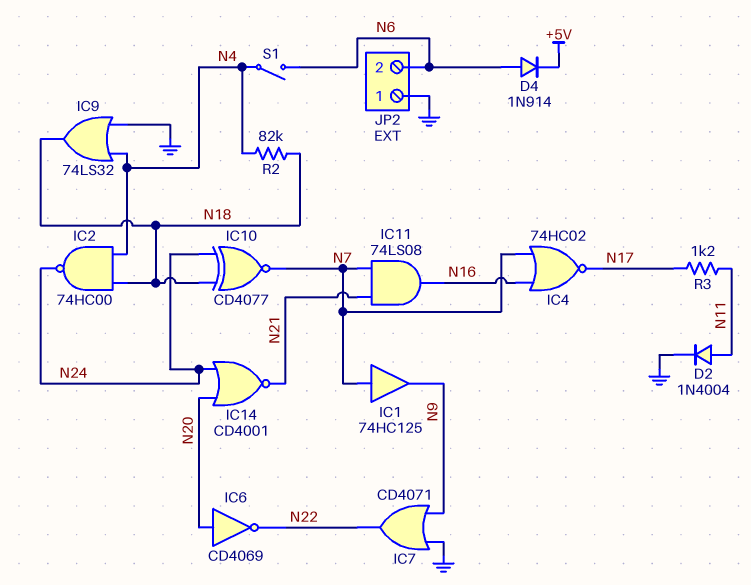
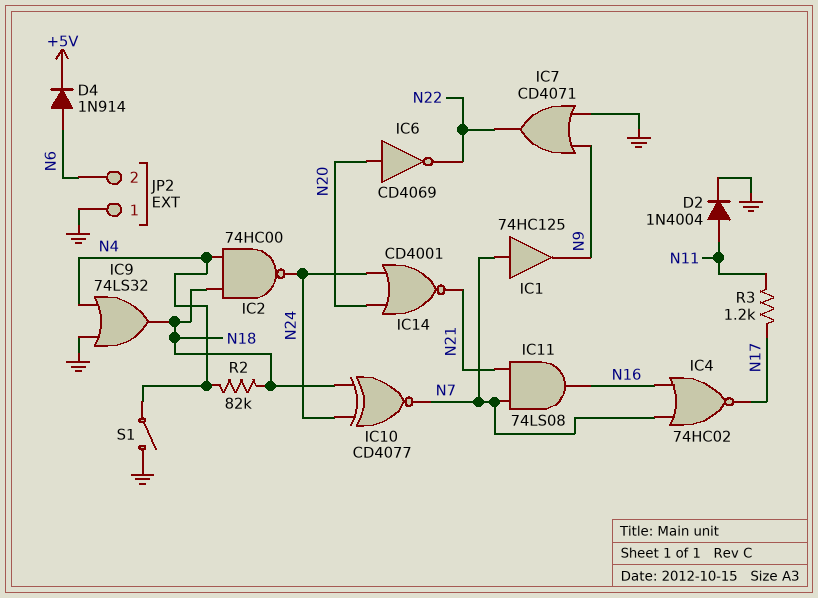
S1: switch (N4, N6) -> switch (GND, N4)

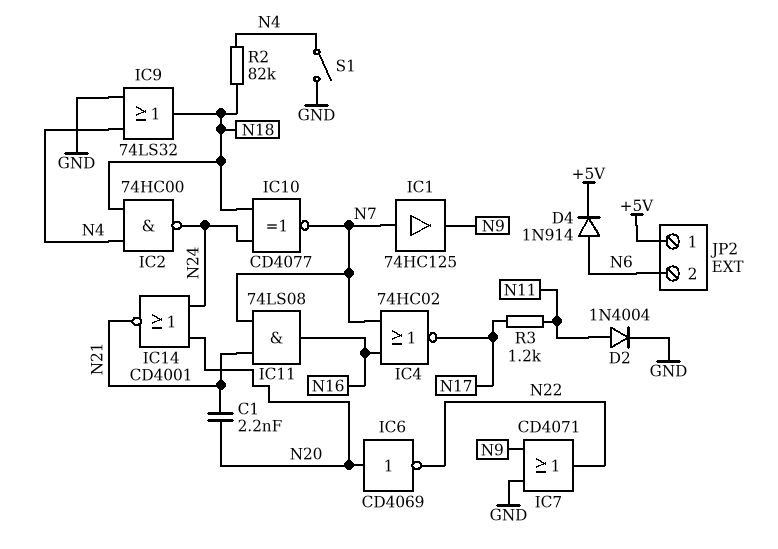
C1: none -> 2.2nF (N20, N21)
JP2 pin 1: GND -> +5V

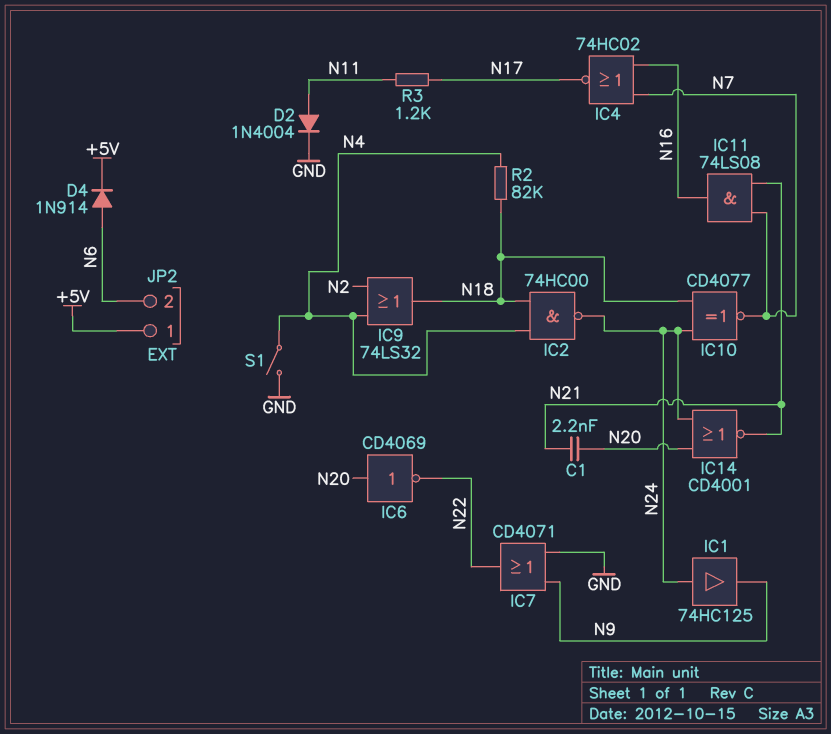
IC1: buffer 74HC125 (in N7, out N9) -> buffer 74HC125 (in N24, out N9)
IC9: OR 74LS32 (in GND, in N4, out N18) -> OR 74LS32 (in N2, in N4, out N18)

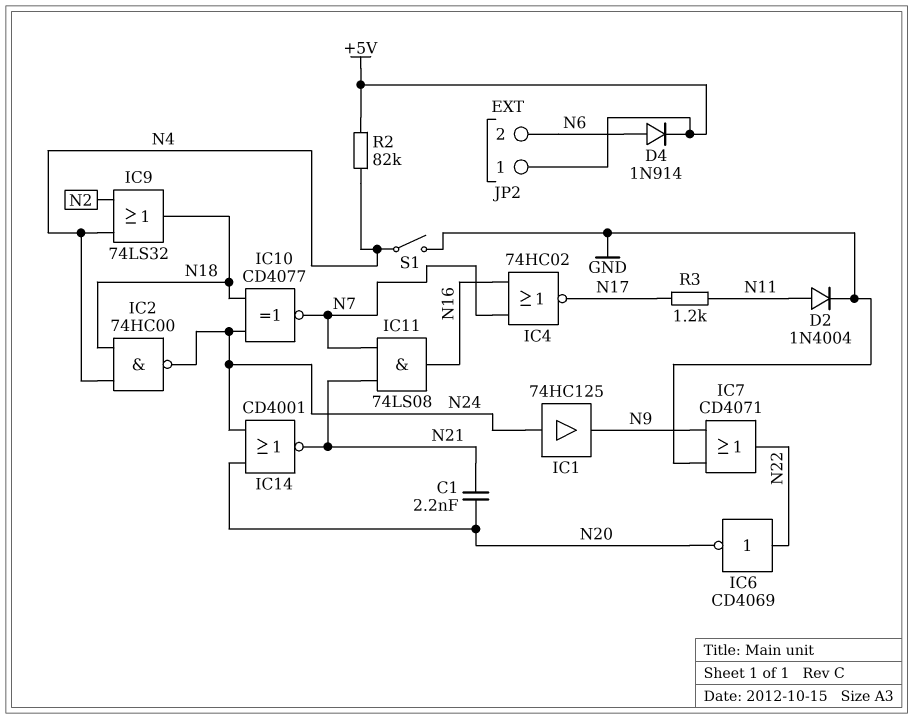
IC6: NOT CD4069 (in N20, out N22) -> NOT CD4069 (in N22, out N20)
R2: 82k (N4, N18) -> 82k (+5V, N4)

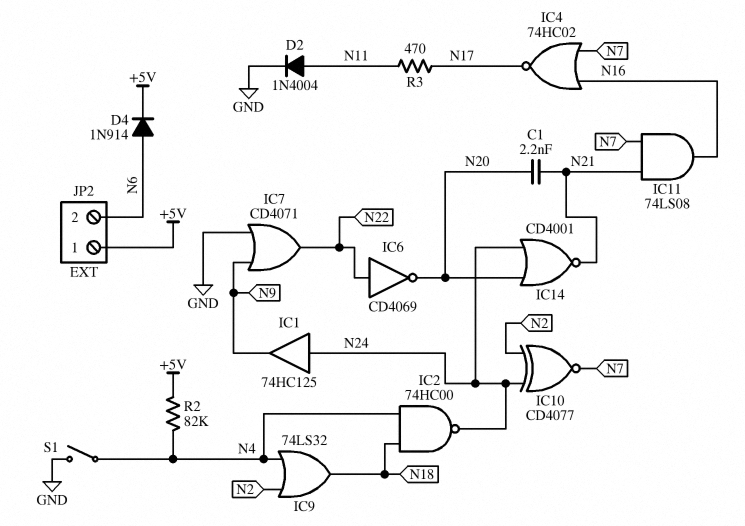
IC10: XNOR CD4077 (in N18, in N24, out N7) -> XNOR CD4077 (in N2, in N24, out N7)
R3: 1.2k (N11, N17) -> 470 (N11, N17)

